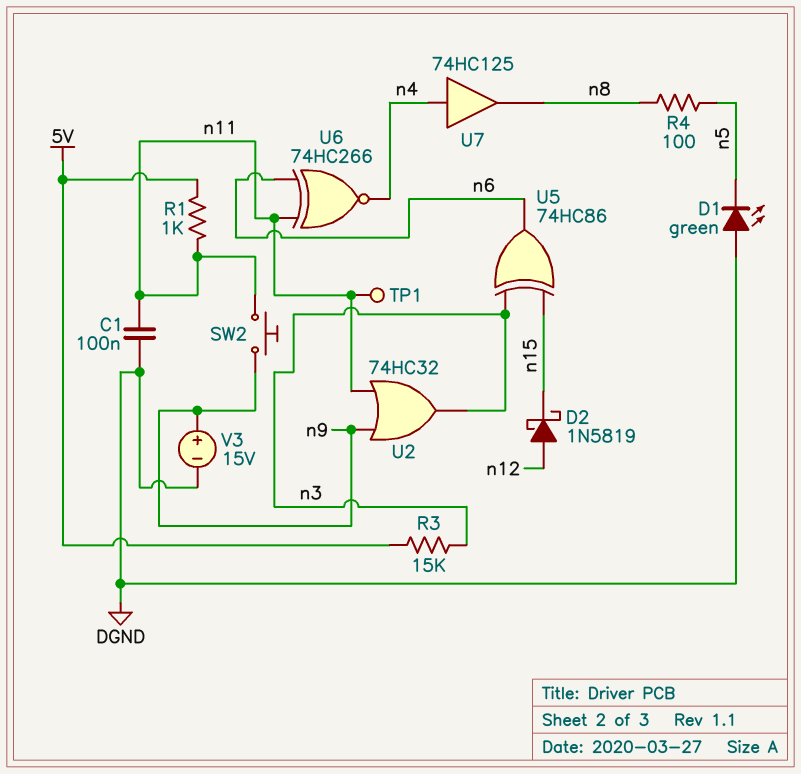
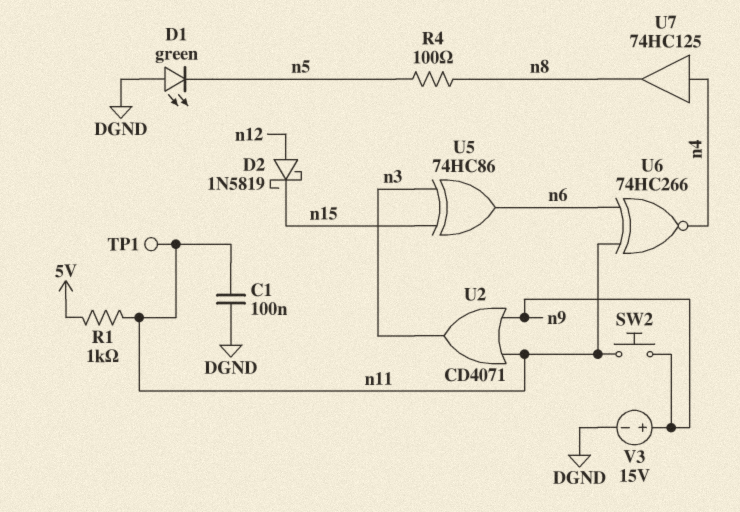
R3: 15k (5V, n3) -> none
U2: OR 74HC32 (in n9, in n11, out n3) -> OR CD4071 (in n9, in n11, out n3)

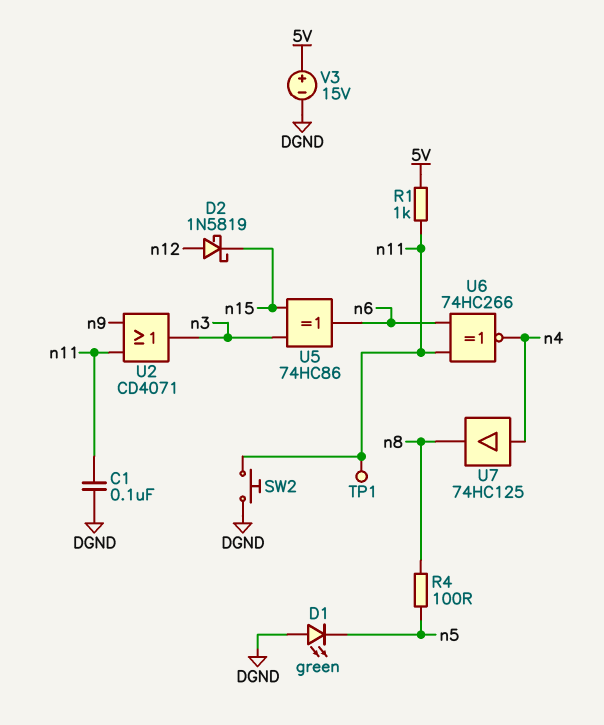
SW2: button (n9, n11) -> button (DGND, n11)
V3: 15V (plus n9, minus DGND) -> 15V (plus 5V, minus DGND)

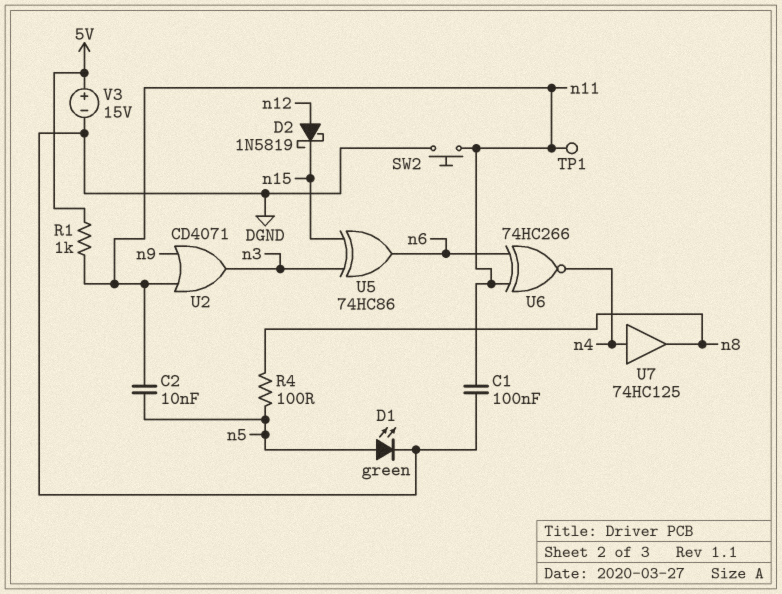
C2: none -> 10nF (n5, n11)
D1: LED green (A DGND, K n5) -> LED green (A n5, K DGND)

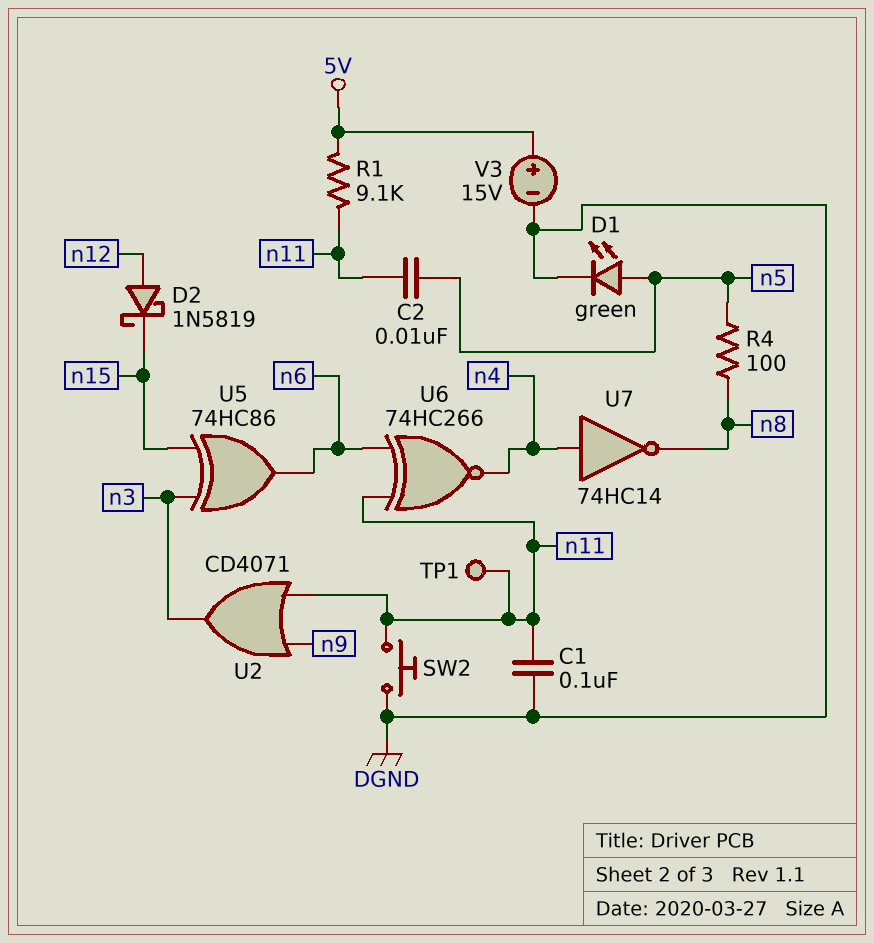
R1: 1k (5V, n11) -> 9.1k (5V, n11)
U7: buffer 74HC125 (in n4, out n8) -> NOT 74HC14 (in n4, out n8)

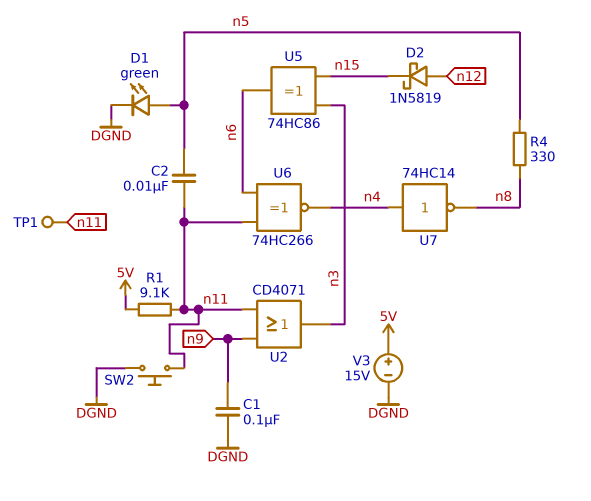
C1: 100nF (DGND, n11) -> 100nF (DGND, n9)
R4: 100 (n5, n8) -> 330 (n5, n8)

